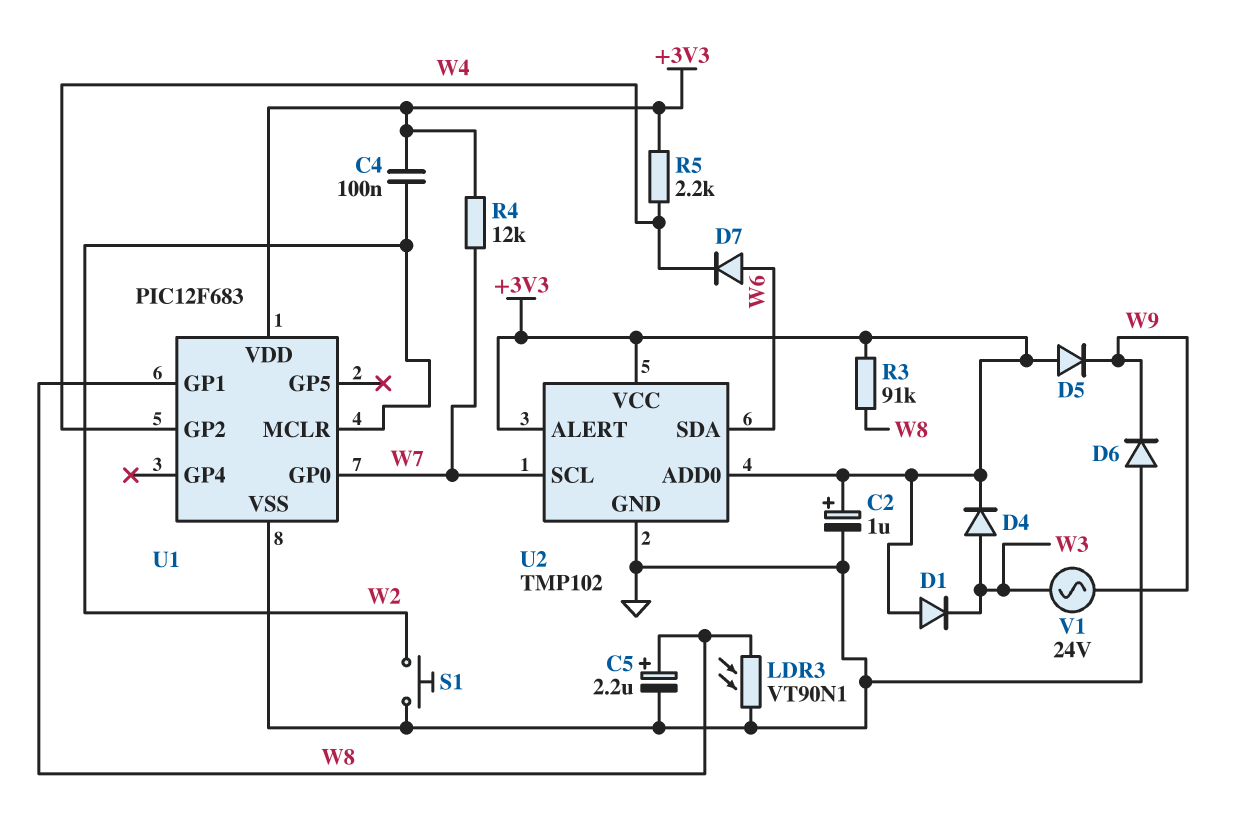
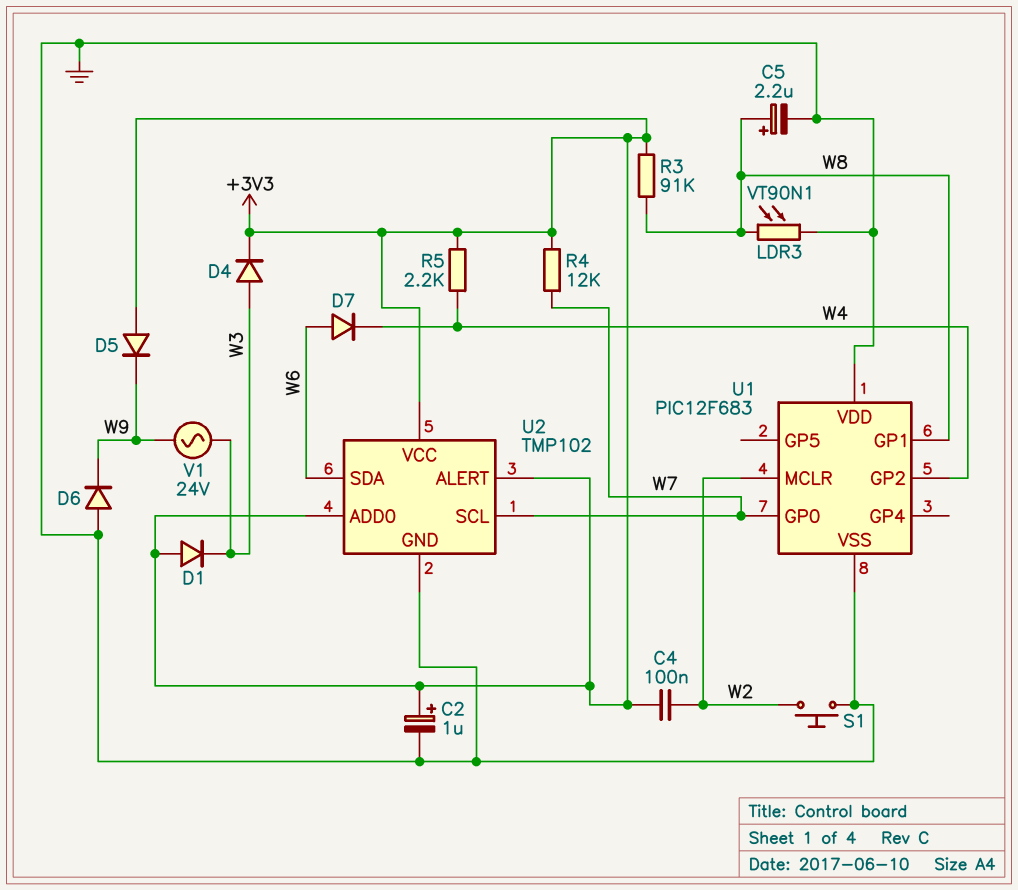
U1 pin VDD: +3V3 -> GND

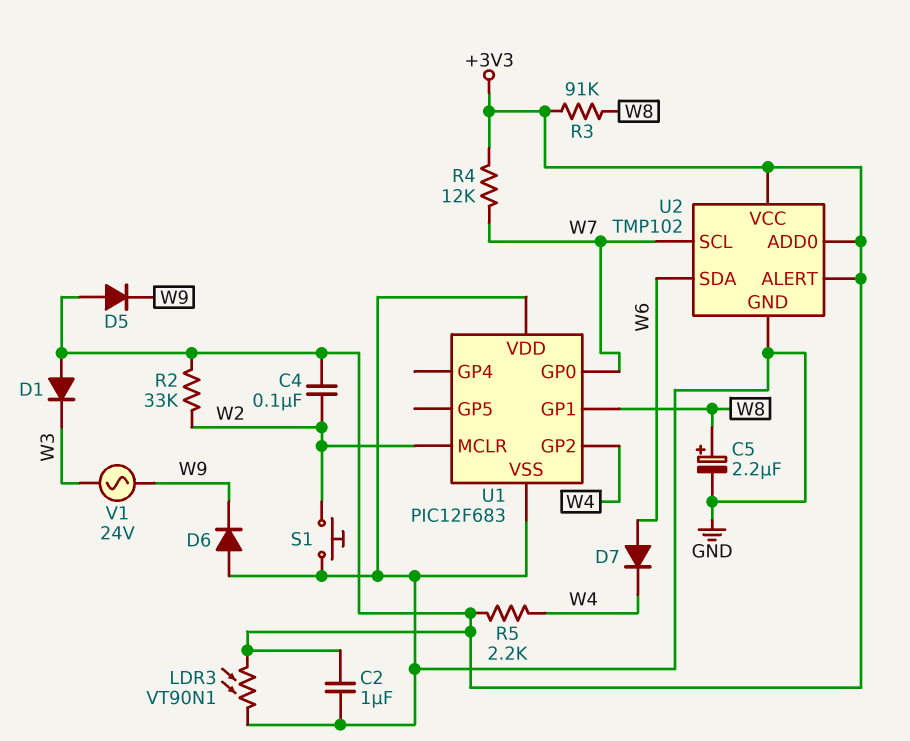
C2: 1uF (plus +3V3, minus GND) -> 1uF (+3V3, GND)
D4: diode (A W3, K +3V3) -> none
LDR3: VT90N1 (GND, W8) -> VT90N1 (+3V3, GND)
R2: none -> 33k (+3V3, W2)

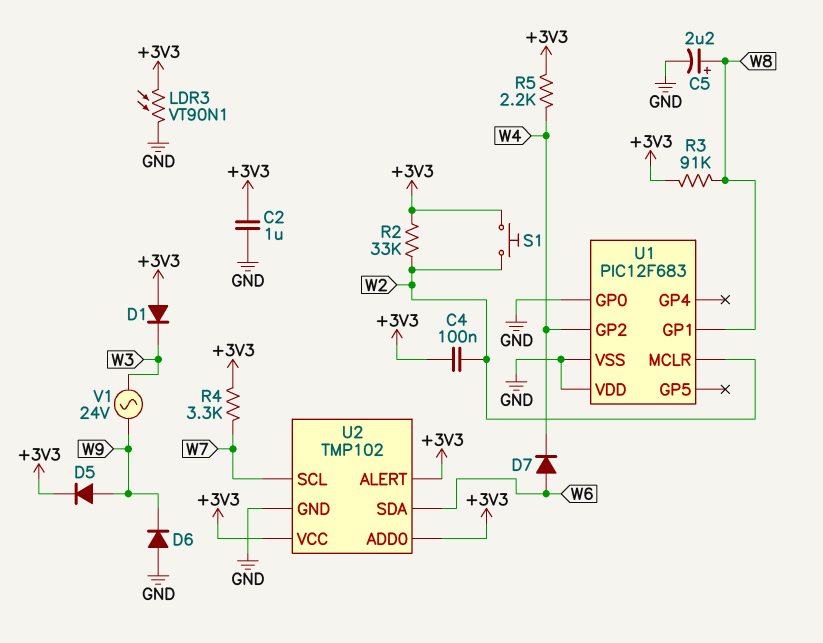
D5: diode (A +3V3, K W9) -> diode (A W9, K +3V3)
R4: 12k (+3V3, W7) -> 3.3k (+3V3, W7)
S1: button (GND, W2) -> button (+3V3, W2)
U1 pin GP0: W7 -> GND

